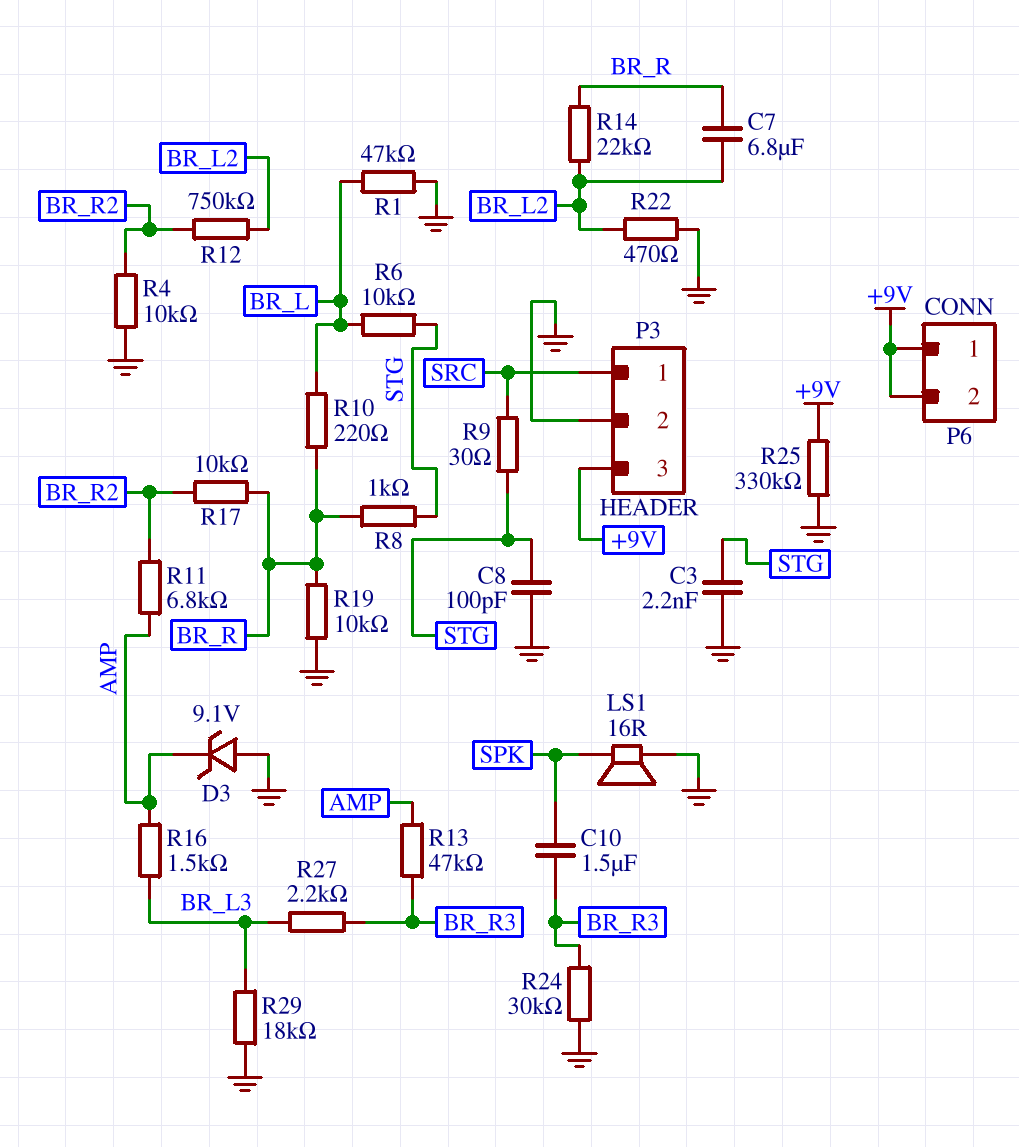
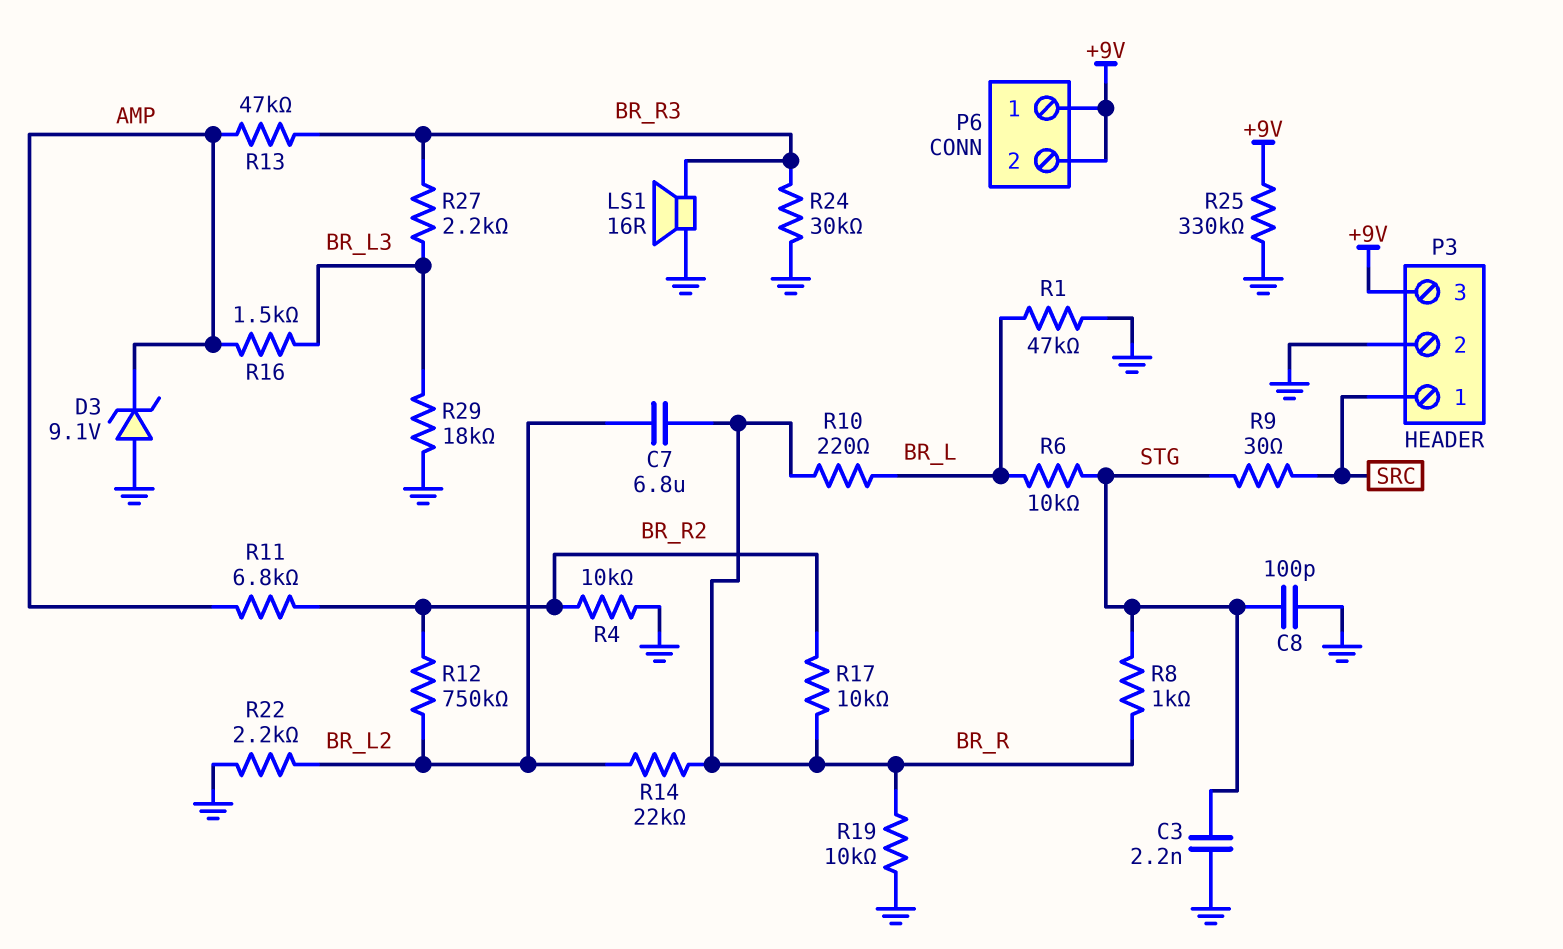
C10: 1.5uF (BR_R3, SPK) -> none
LS1: speaker 16R (GND, SPK) -> speaker 16R (BR_R3, GND)
R22: 470 (BR_L2, GND) -> 2.2k (BR_L2, GND)

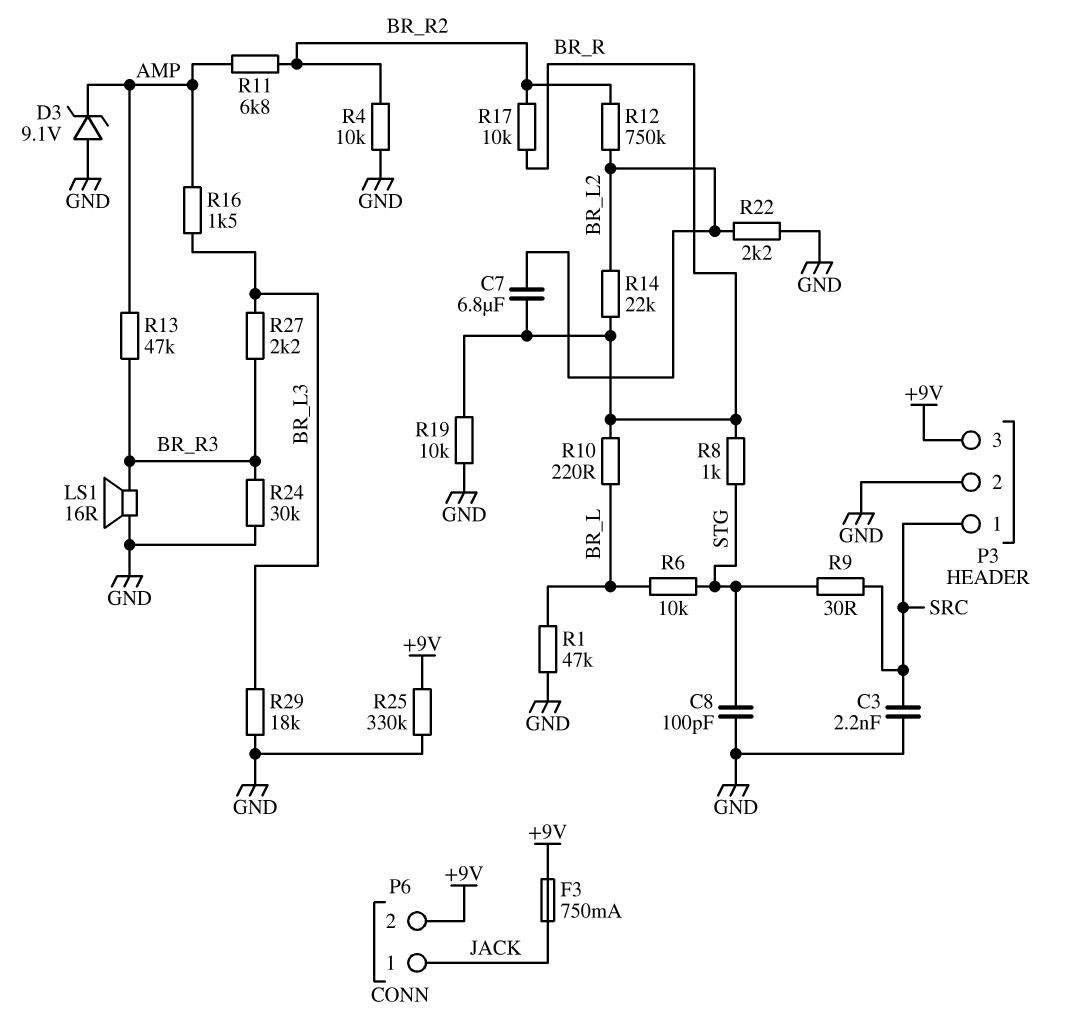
C3: 2.2nF (GND, STG) -> 2.2nF (GND, SRC)
F3: none -> 750mA (+9V, JACK)
P6 pin 1: +9V -> JACK

